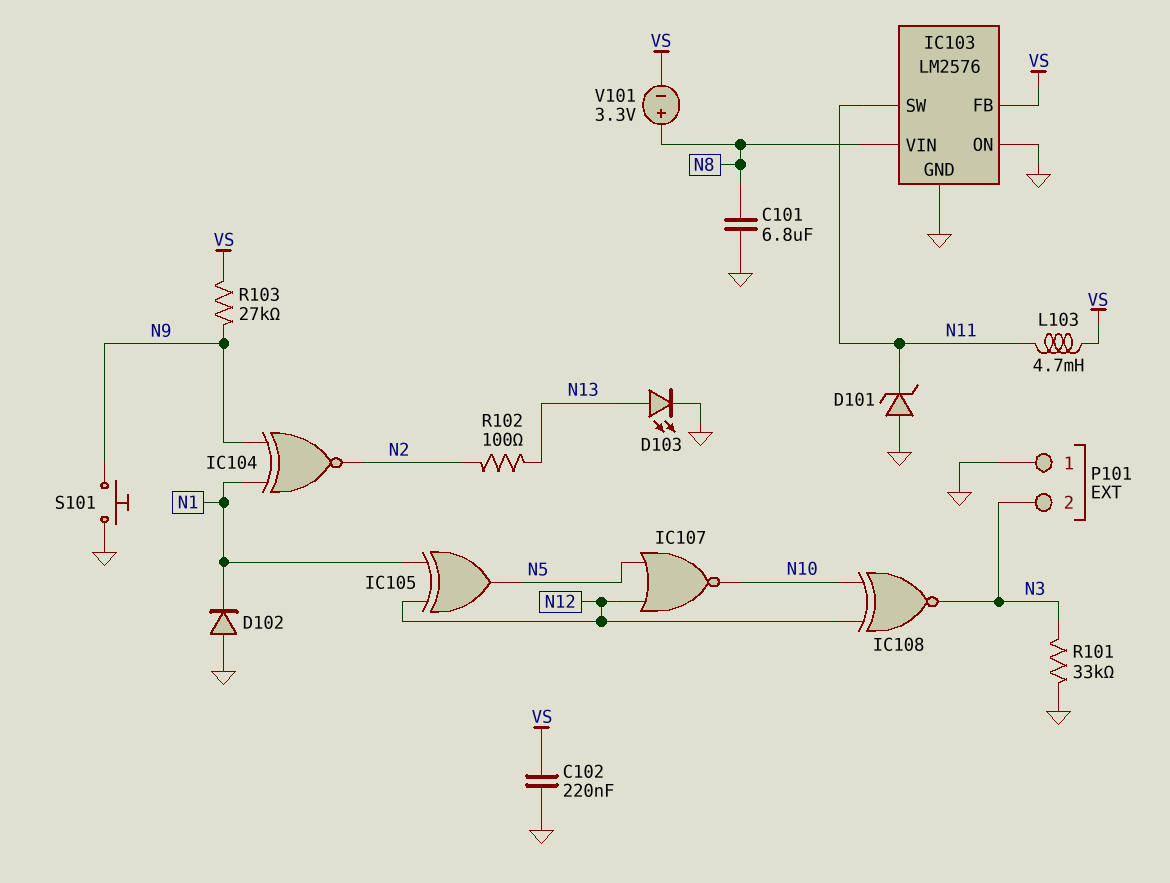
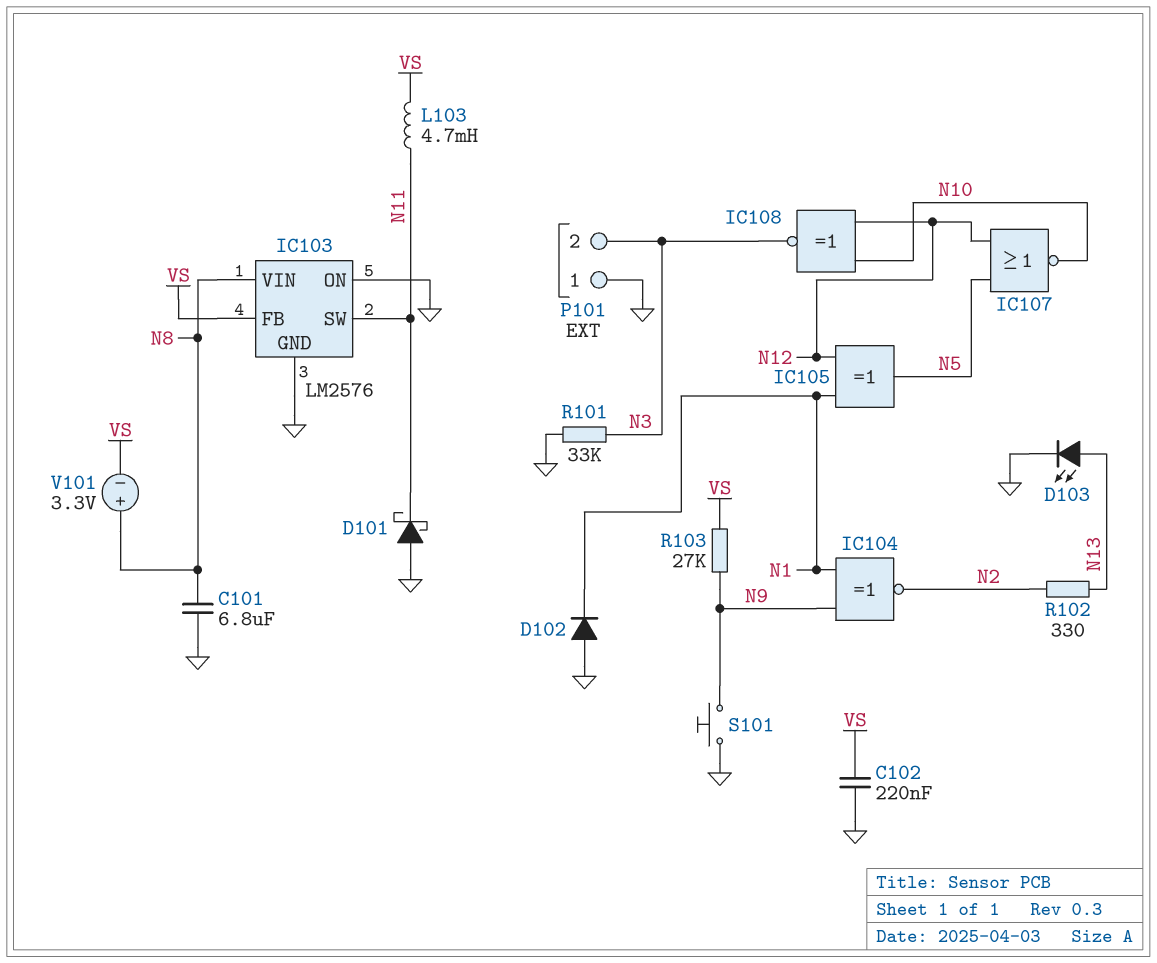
D101: zener (A GND, K N11) -> schottky (A GND, K N11)
R102: 100 (N2, N13) -> 330 (N2, N13)

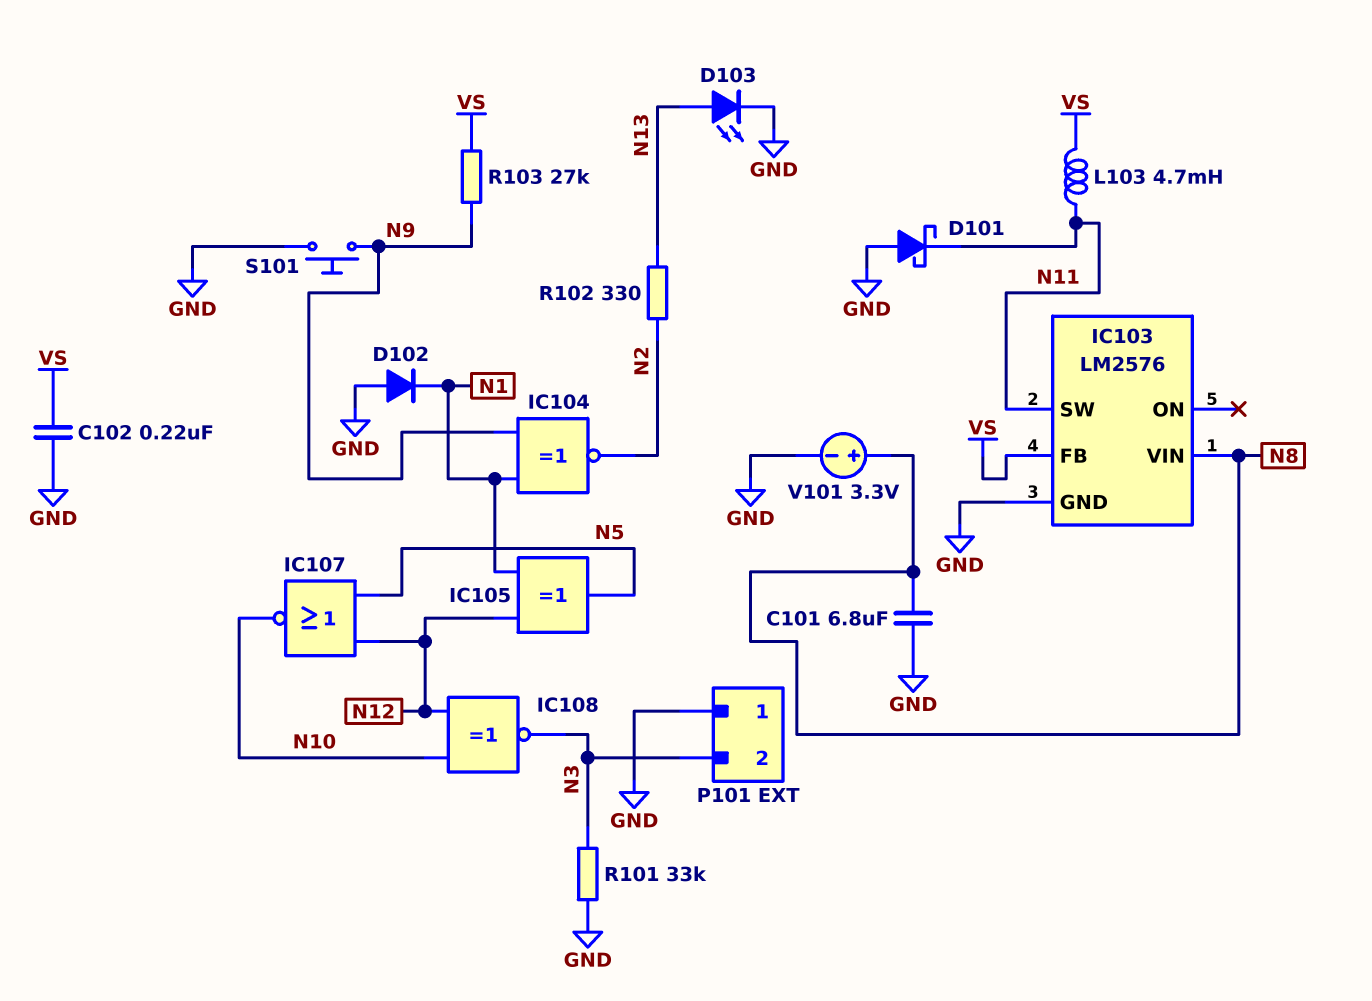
IC103 pin ON: GND -> none
V101: 3.3V (plus N8, minus VS) -> 3.3V (plus N8, minus GND)

